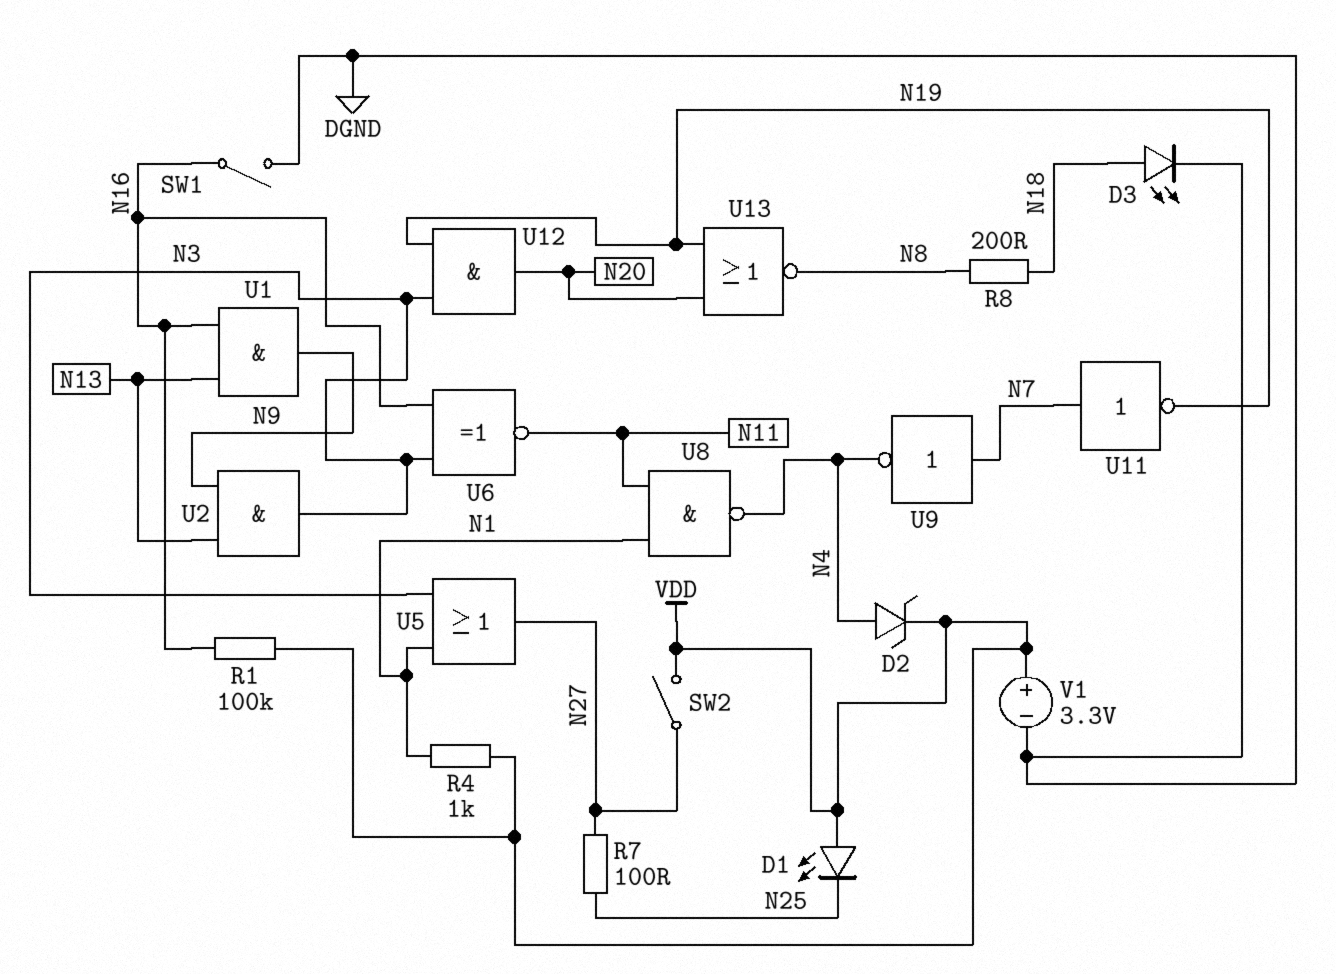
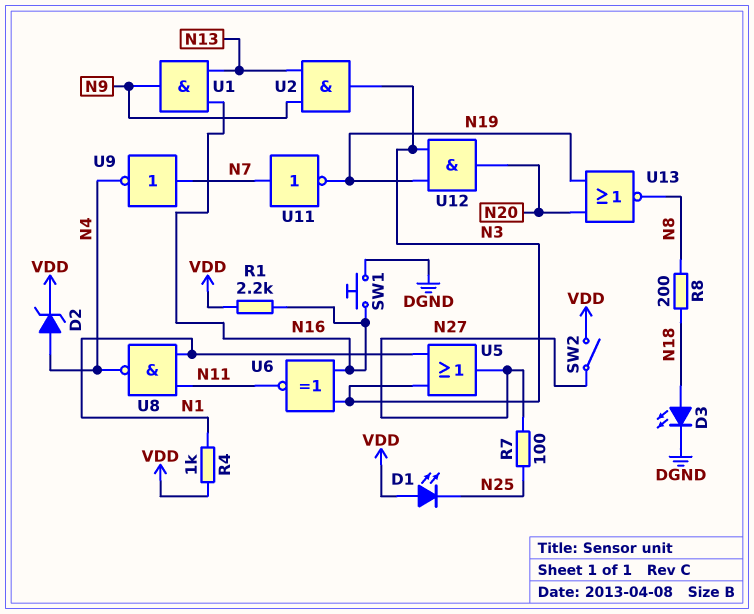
R1: 100k (N16, VDD) -> 2.2k (N16, VDD)
SW1: switch (DGND, N16) -> button (DGND, N16)
V1: 3.3V (plus VDD, minus DGND) -> none

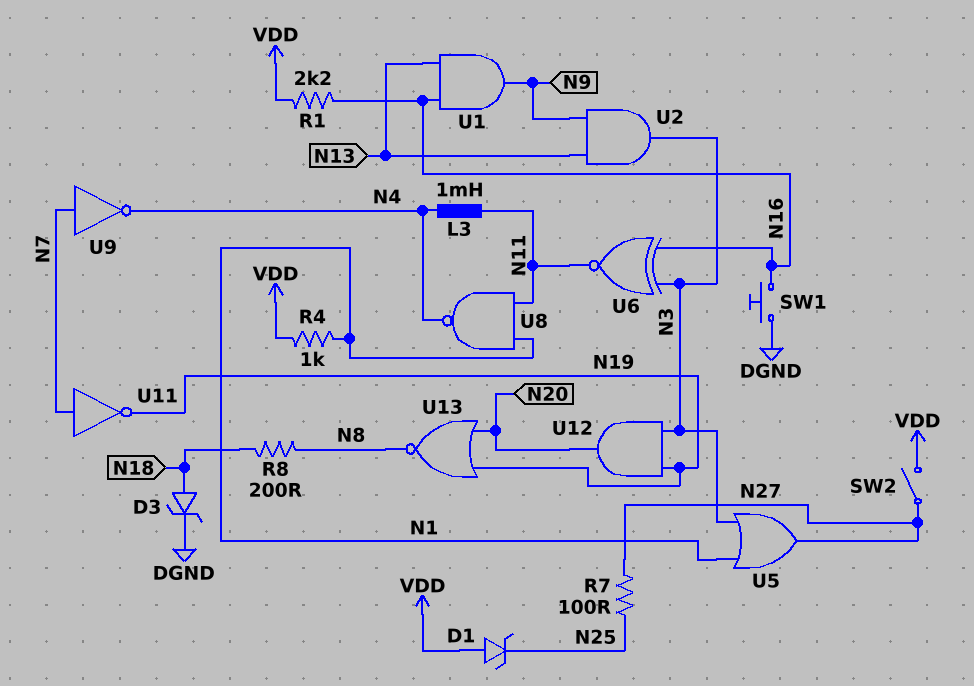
D1: LED (A VDD, K N25) -> zener (A VDD, K N25)
D2: zener (A N4, K VDD) -> none
D3: LED (A N18, K DGND) -> zener (A N18, K DGND)
L3: none -> 1mH (N4, N11)

